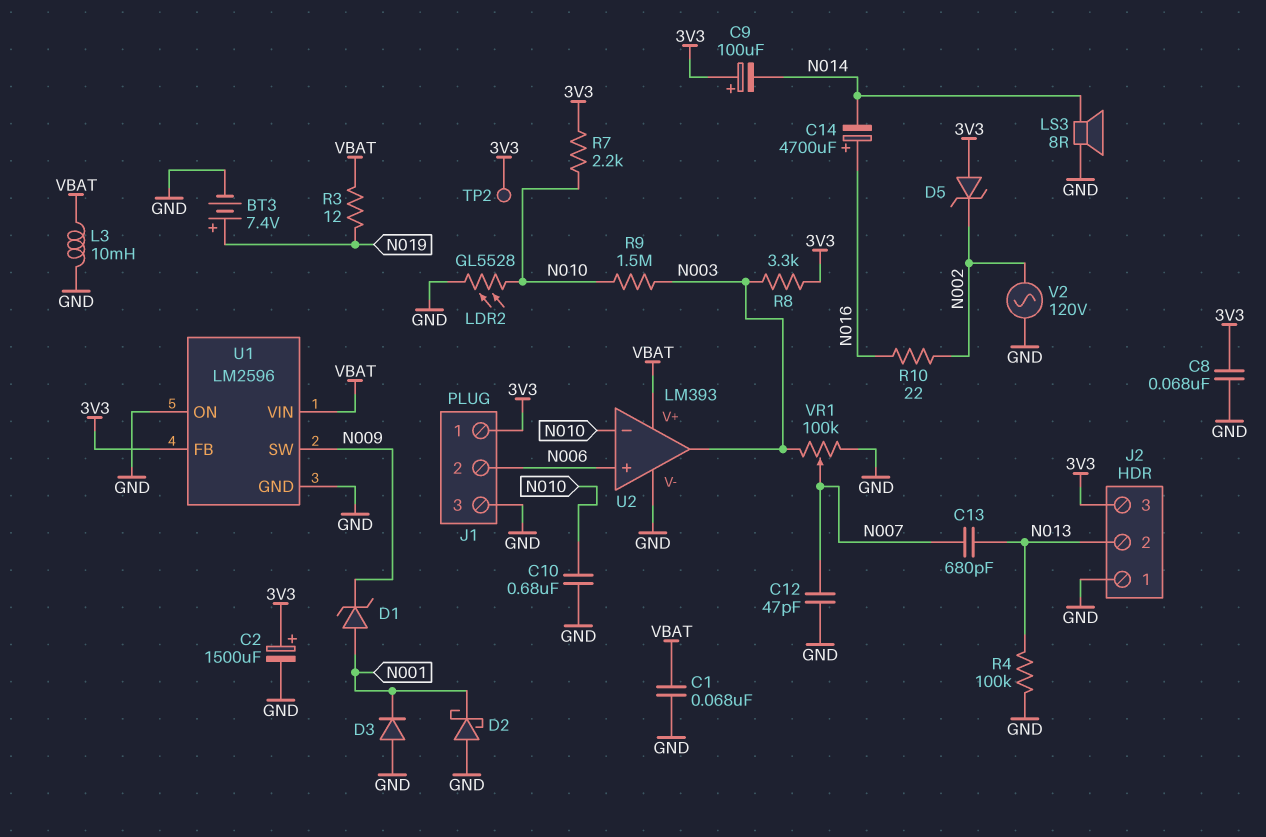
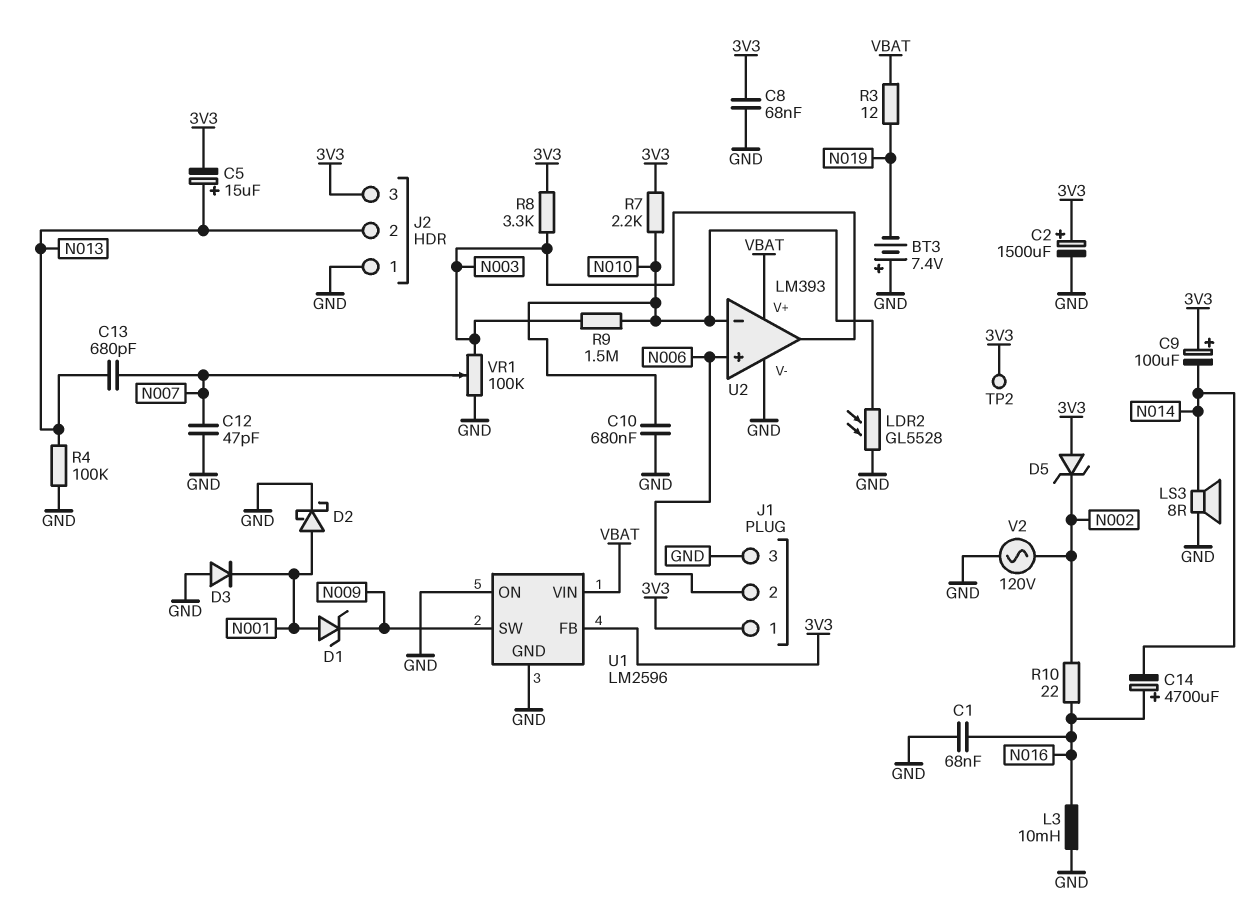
BT3: 7.4V (plus N019, minus GND) -> 7.4V (plus GND, minus N019)
C1: 68nF (GND, VBAT) -> 68nF (GND, N016)
C5: none -> 15uF (plus N013, minus 3V3)
D2: schottky (A GND, K N001) -> schottky (A N001, K GND)
L3: 10mH (GND, VBAT) -> 10mH (GND, N016)

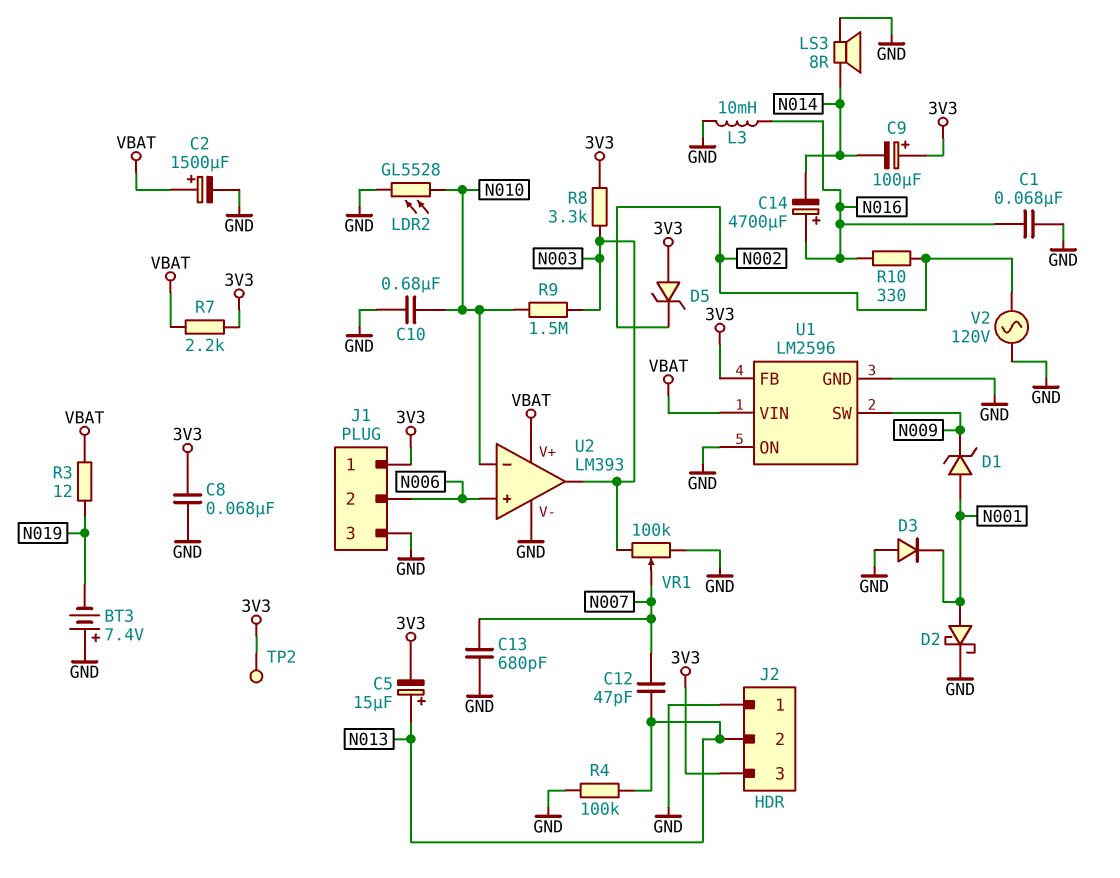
C2: 1500uF (plus 3V3, minus GND) -> 1500uF (plus VBAT, minus GND)
C12: 47pF (GND, N007) -> 47pF (N007, N013)
C13: 680pF (N007, N013) -> 680pF (GND, N007)
R7: 2.2k (3V3, N010) -> 2.2k (3V3, VBAT)
R10: 22 (N002, N016) -> 330 (N002, N016)

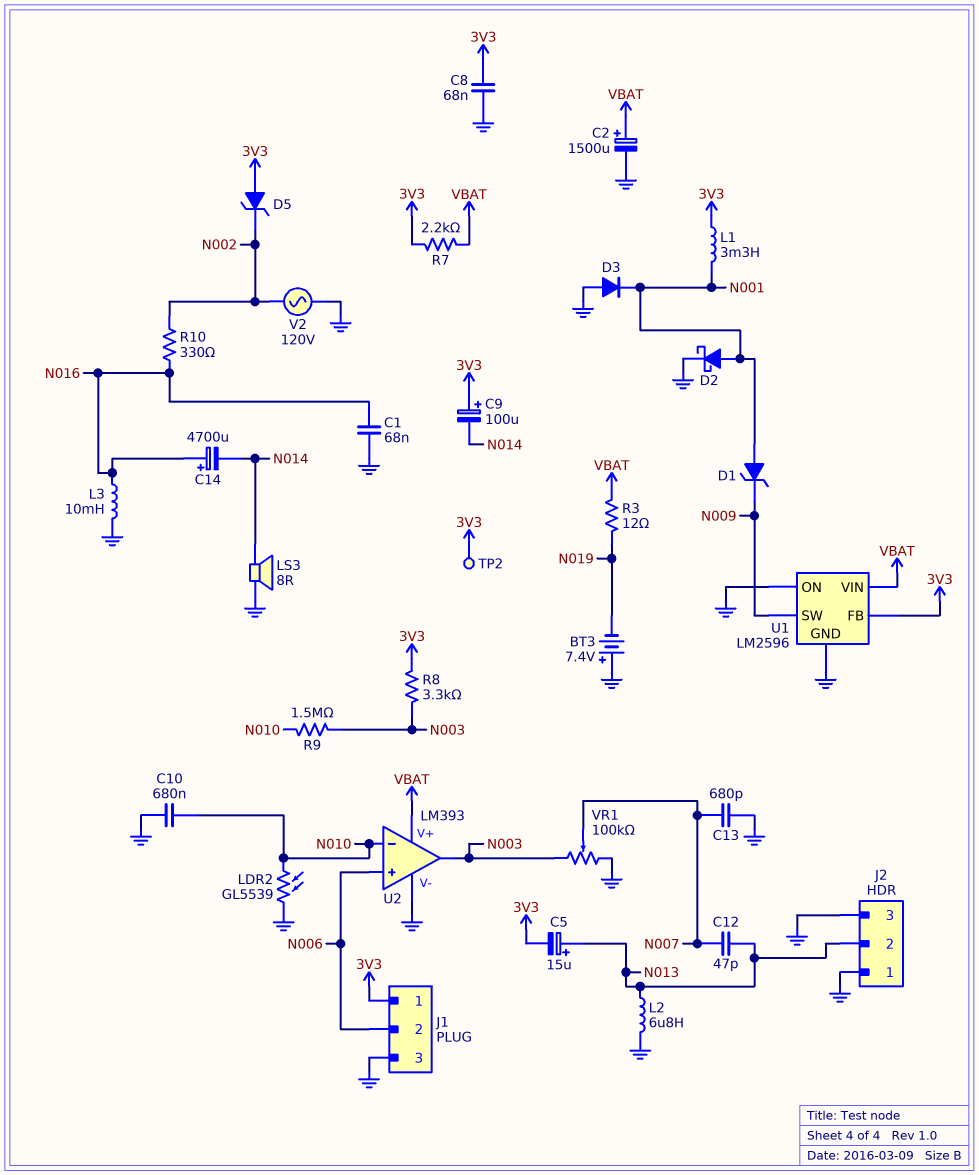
J2 pin 3: 3V3 -> GND
L1: none -> 3.3mH (3V3, N001)
L2: none -> 6.8uH (GND, N013)
LDR2: GL5528 (GND, N010) -> GL5539 (GND, N010)
R4: 100k (GND, N013) -> none

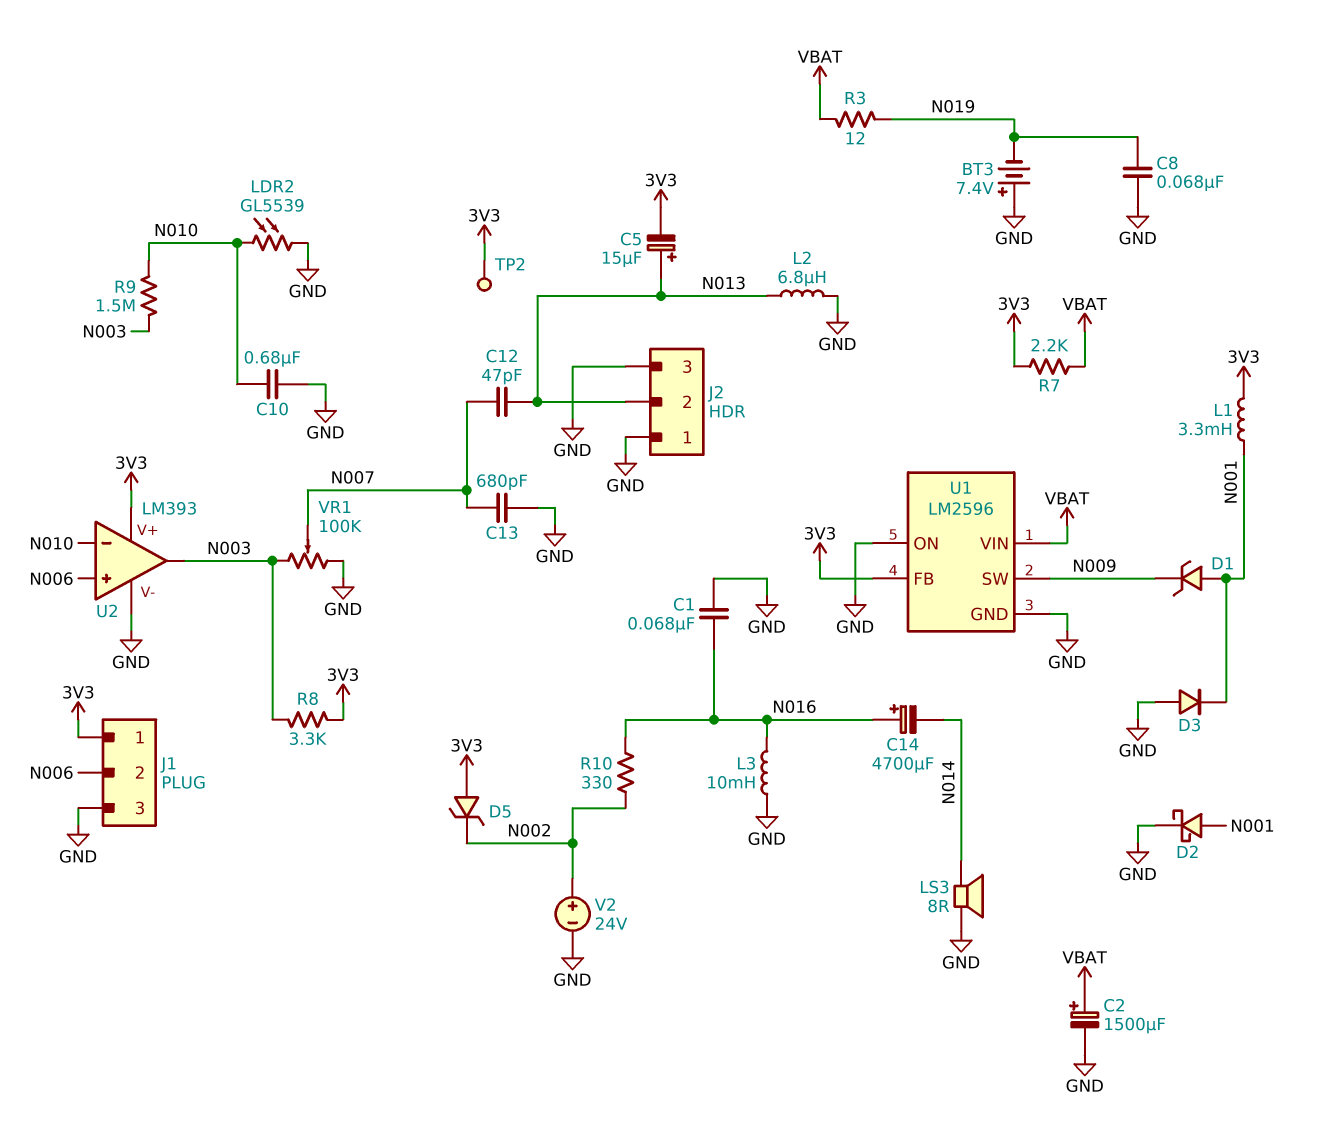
C8: 68nF (3V3, GND) -> 68nF (GND, N019)
C9: 100uF (plus 3V3, minus N014) -> none
U2 pin V+: VBAT -> 3V3
V2: AC 120V (GND, N002) -> 24V (plus N002, minus GND)

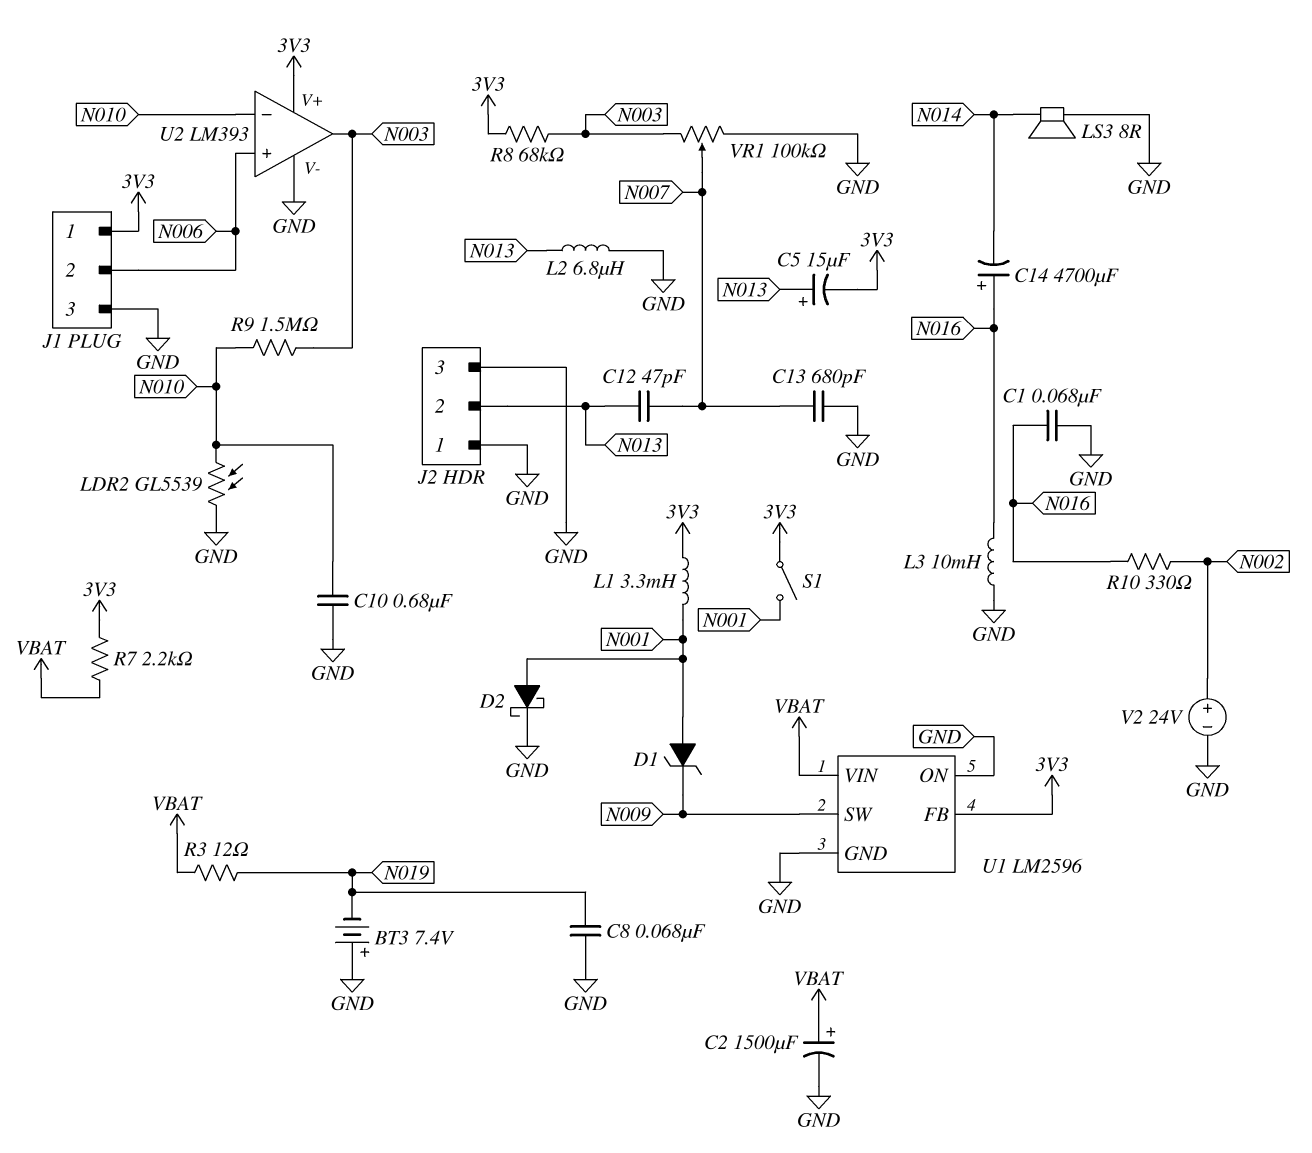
D3: diode (A GND, K N001) -> none
D5: zener (A 3V3, K N002) -> none
R8: 3.3k (3V3, N003) -> 68k (3V3, N003)
S1: none -> switch (3V3, N001)
TP2: test point (3V3) -> none

